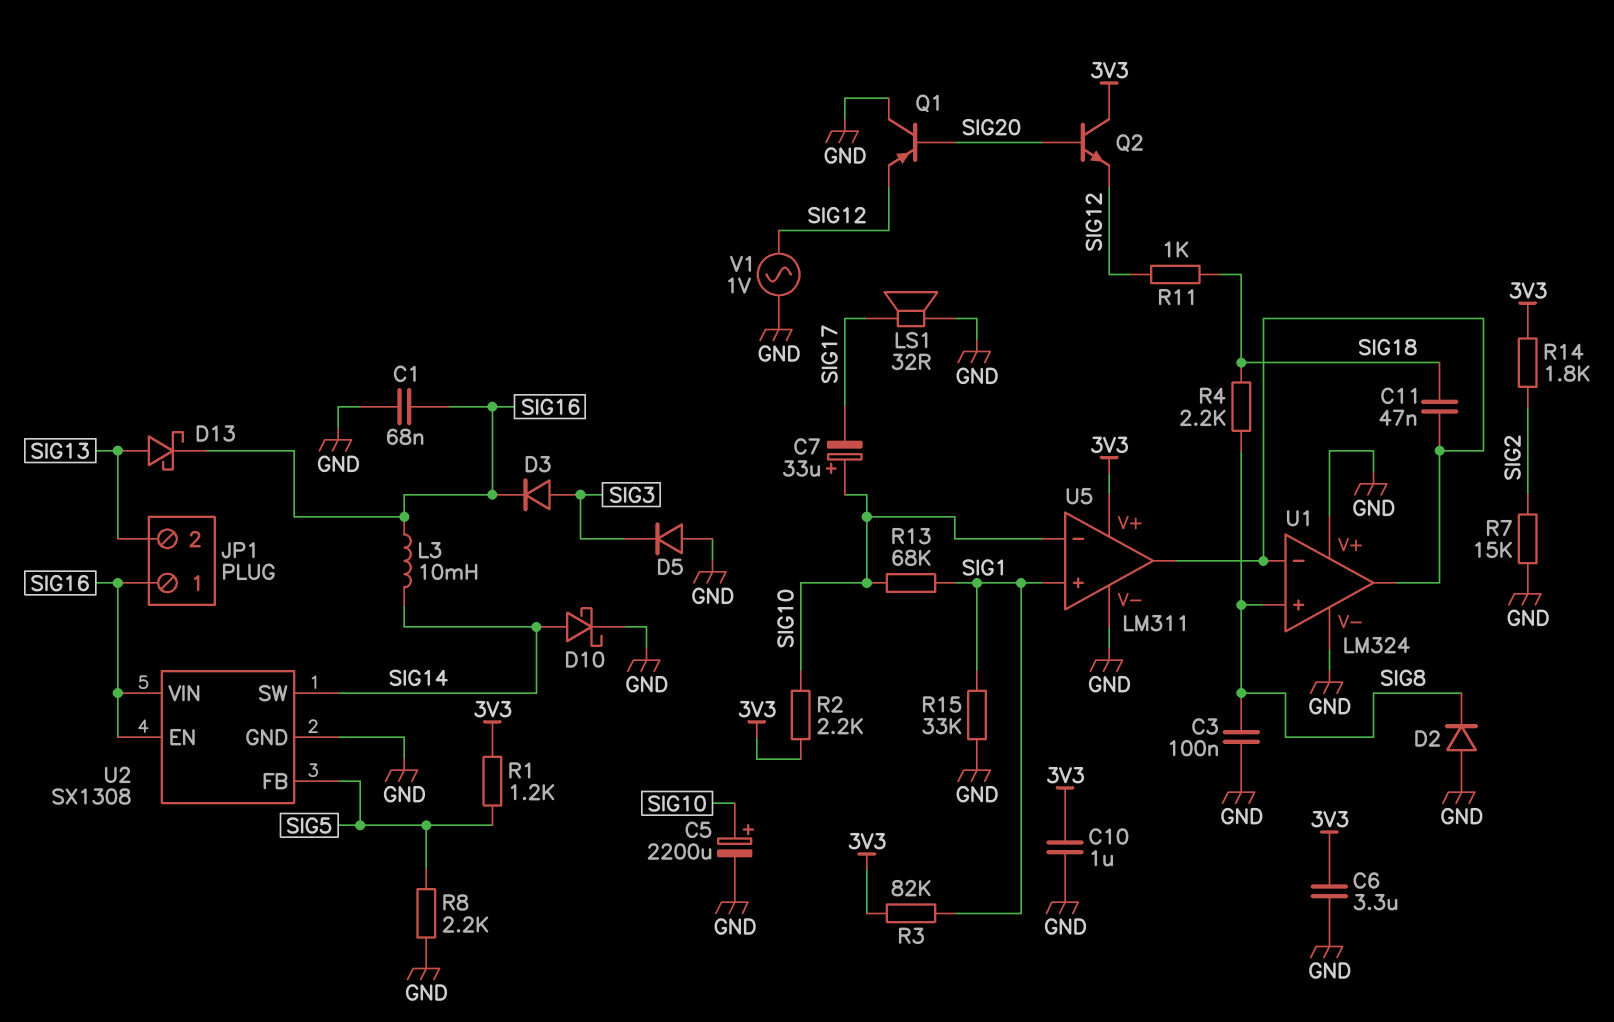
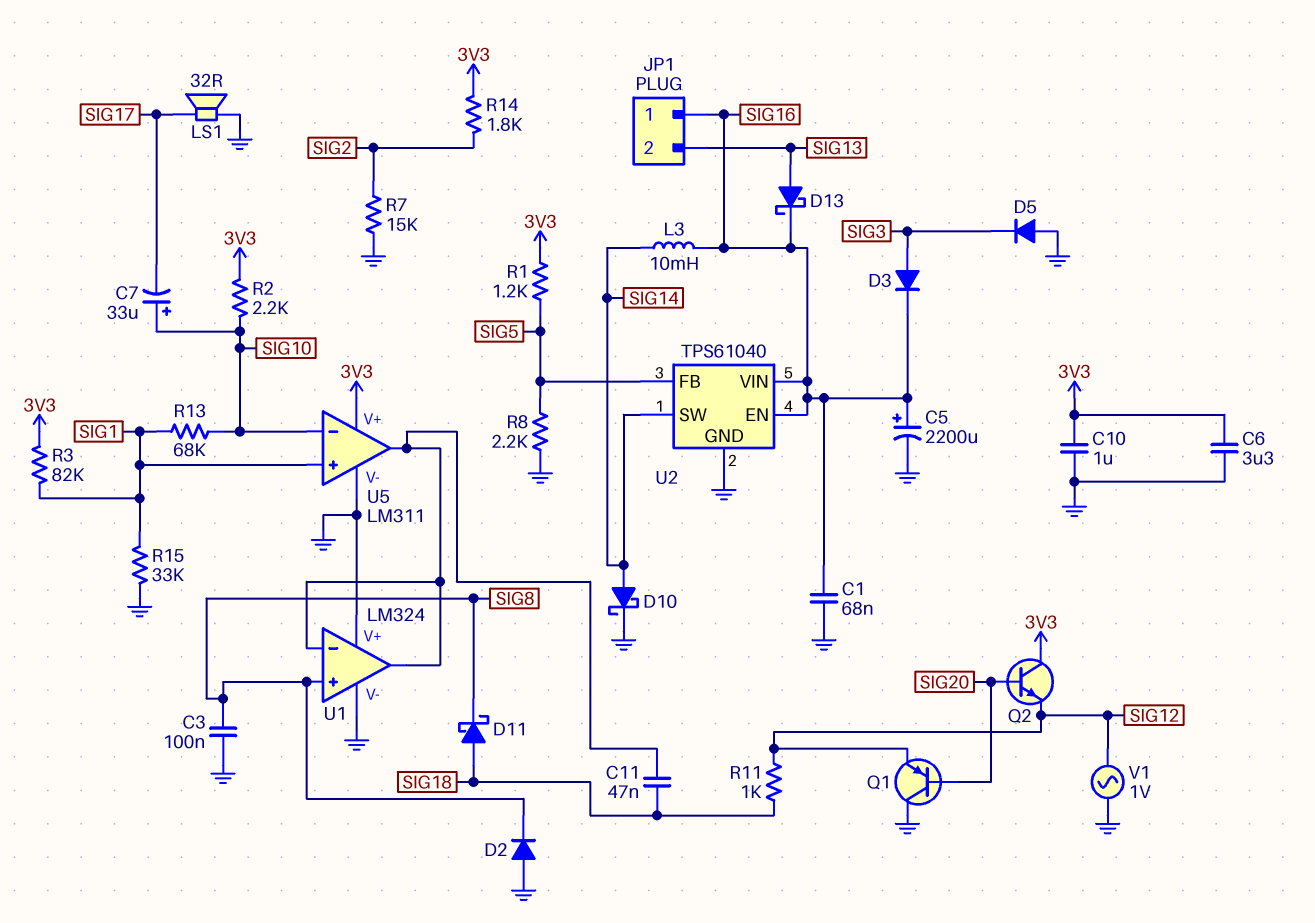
C5: 2200uF (plus SIG10, minus GND) -> 2200uF (plus SIG16, minus GND)
D11: none -> schottky (A SIG18, K SIG8)
R4: 2.2k (SIG8, SIG18) -> none
U2: SX1308 -> TPS61040

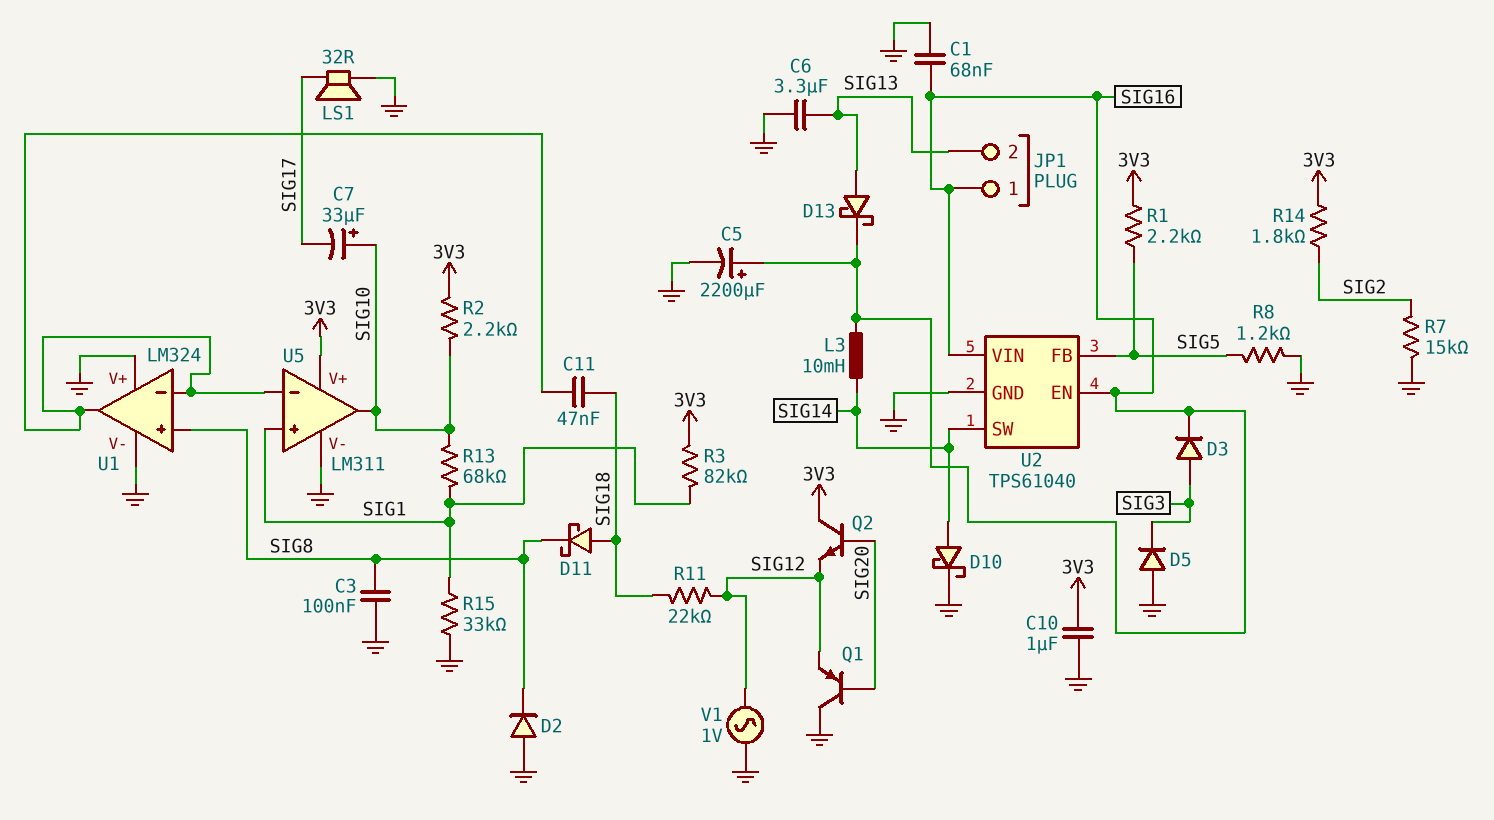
C6: 3.3uF (3V3, GND) -> 3.3uF (GND, SIG13)
R1: 1.2k (3V3, SIG5) -> 2.2k (3V3, SIG5)
R8: 2.2k (GND, SIG5) -> 1.2k (GND, SIG5)
R11: 1k (SIG12, SIG18) -> 22k (SIG12, SIG18)
U5 pin in-: SIG10 -> U1/in-
U5 pin out: U1/in- -> SIG10

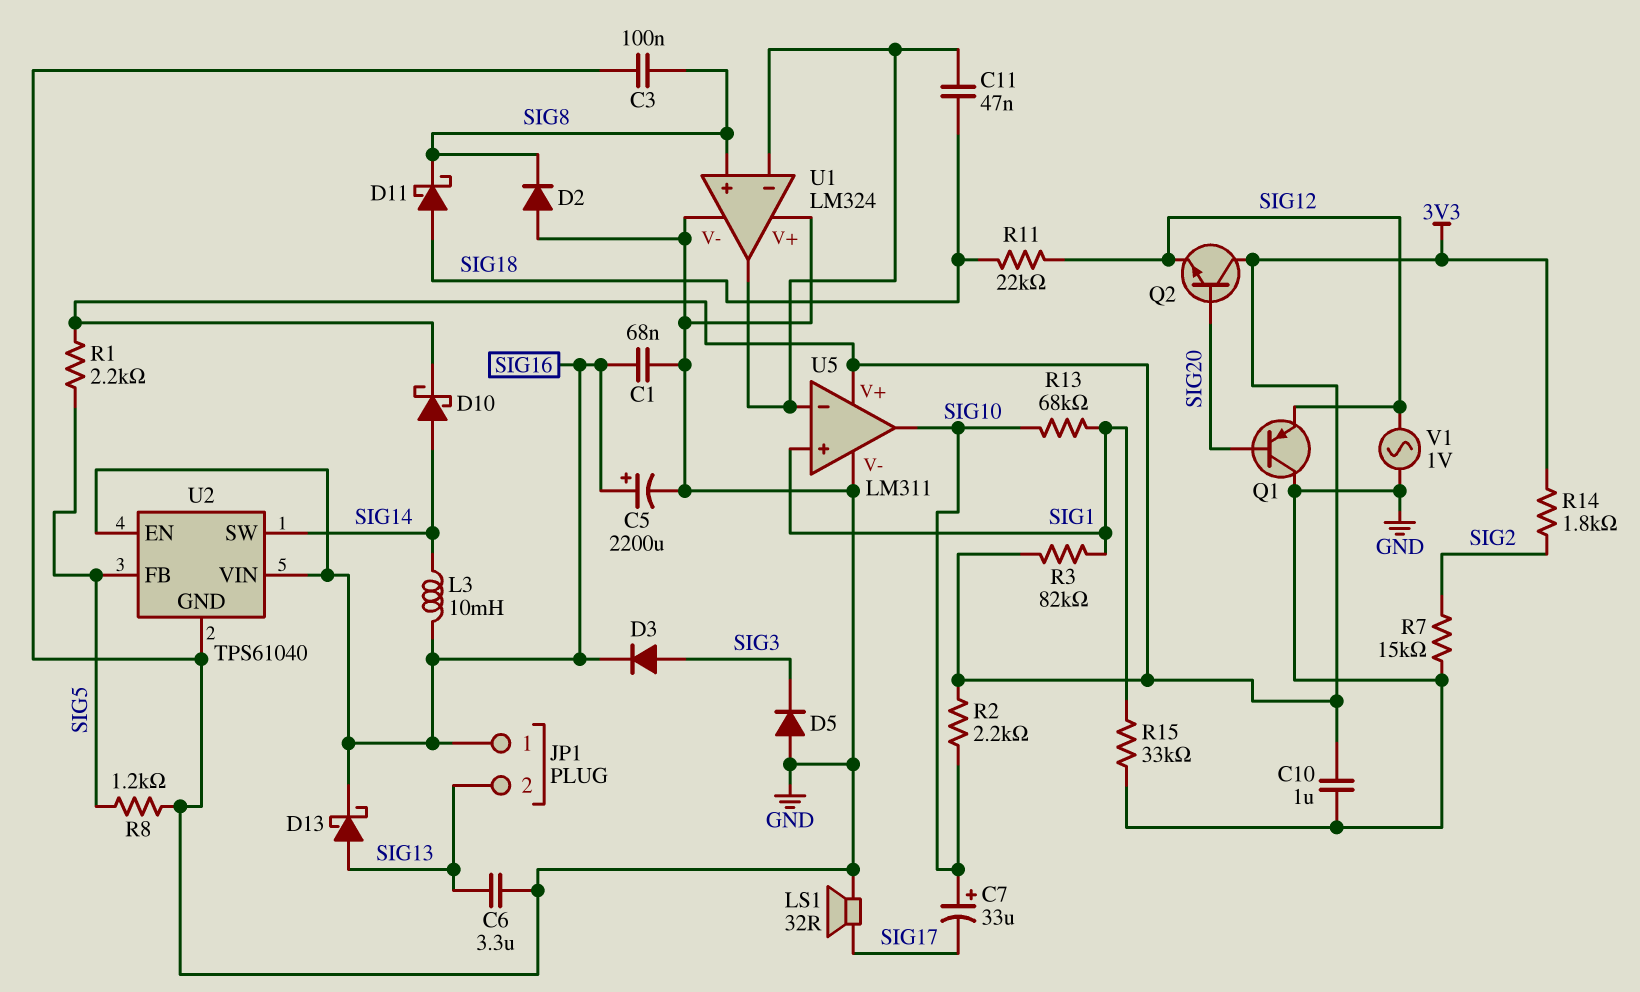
D10: schottky (A SIG14, K GND) -> schottky (A SIG14, K 3V3)

